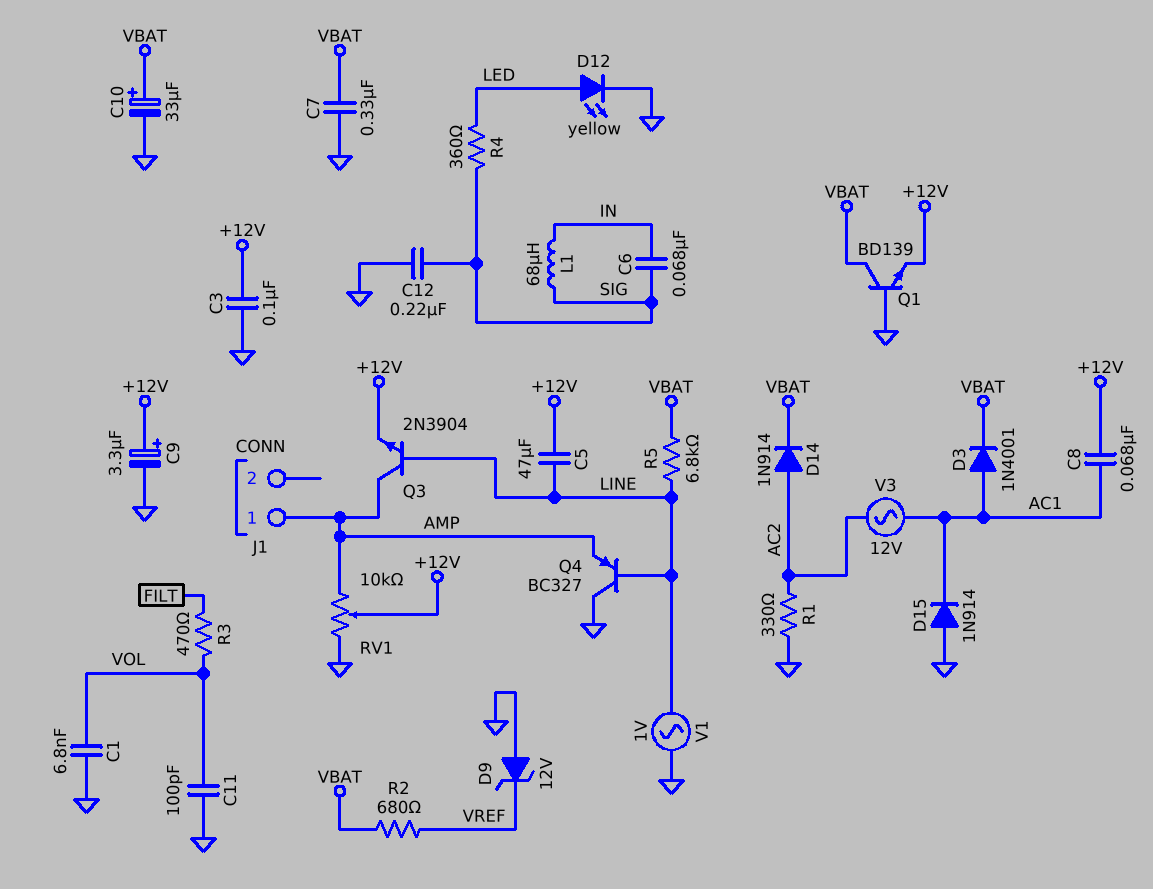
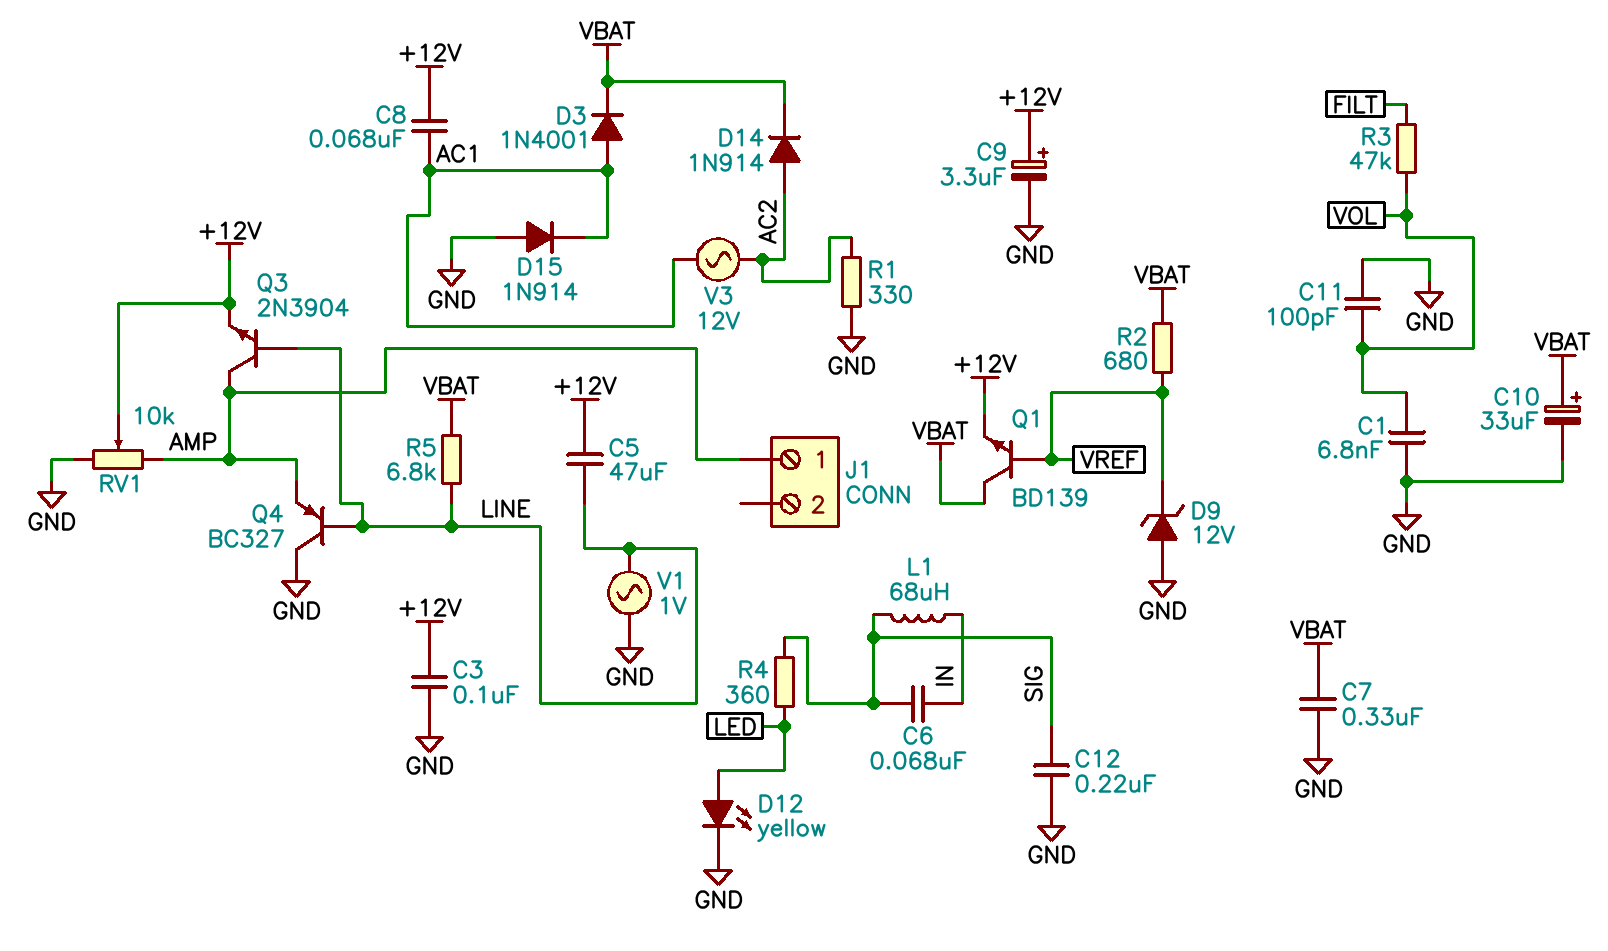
Q1: NPN BD139 (B GND, C VBAT, E +12V) -> NPN BD139 (B VREF, C VBAT, E +12V)
R3: 470 (FILT, VOL) -> 47k (FILT, VOL)

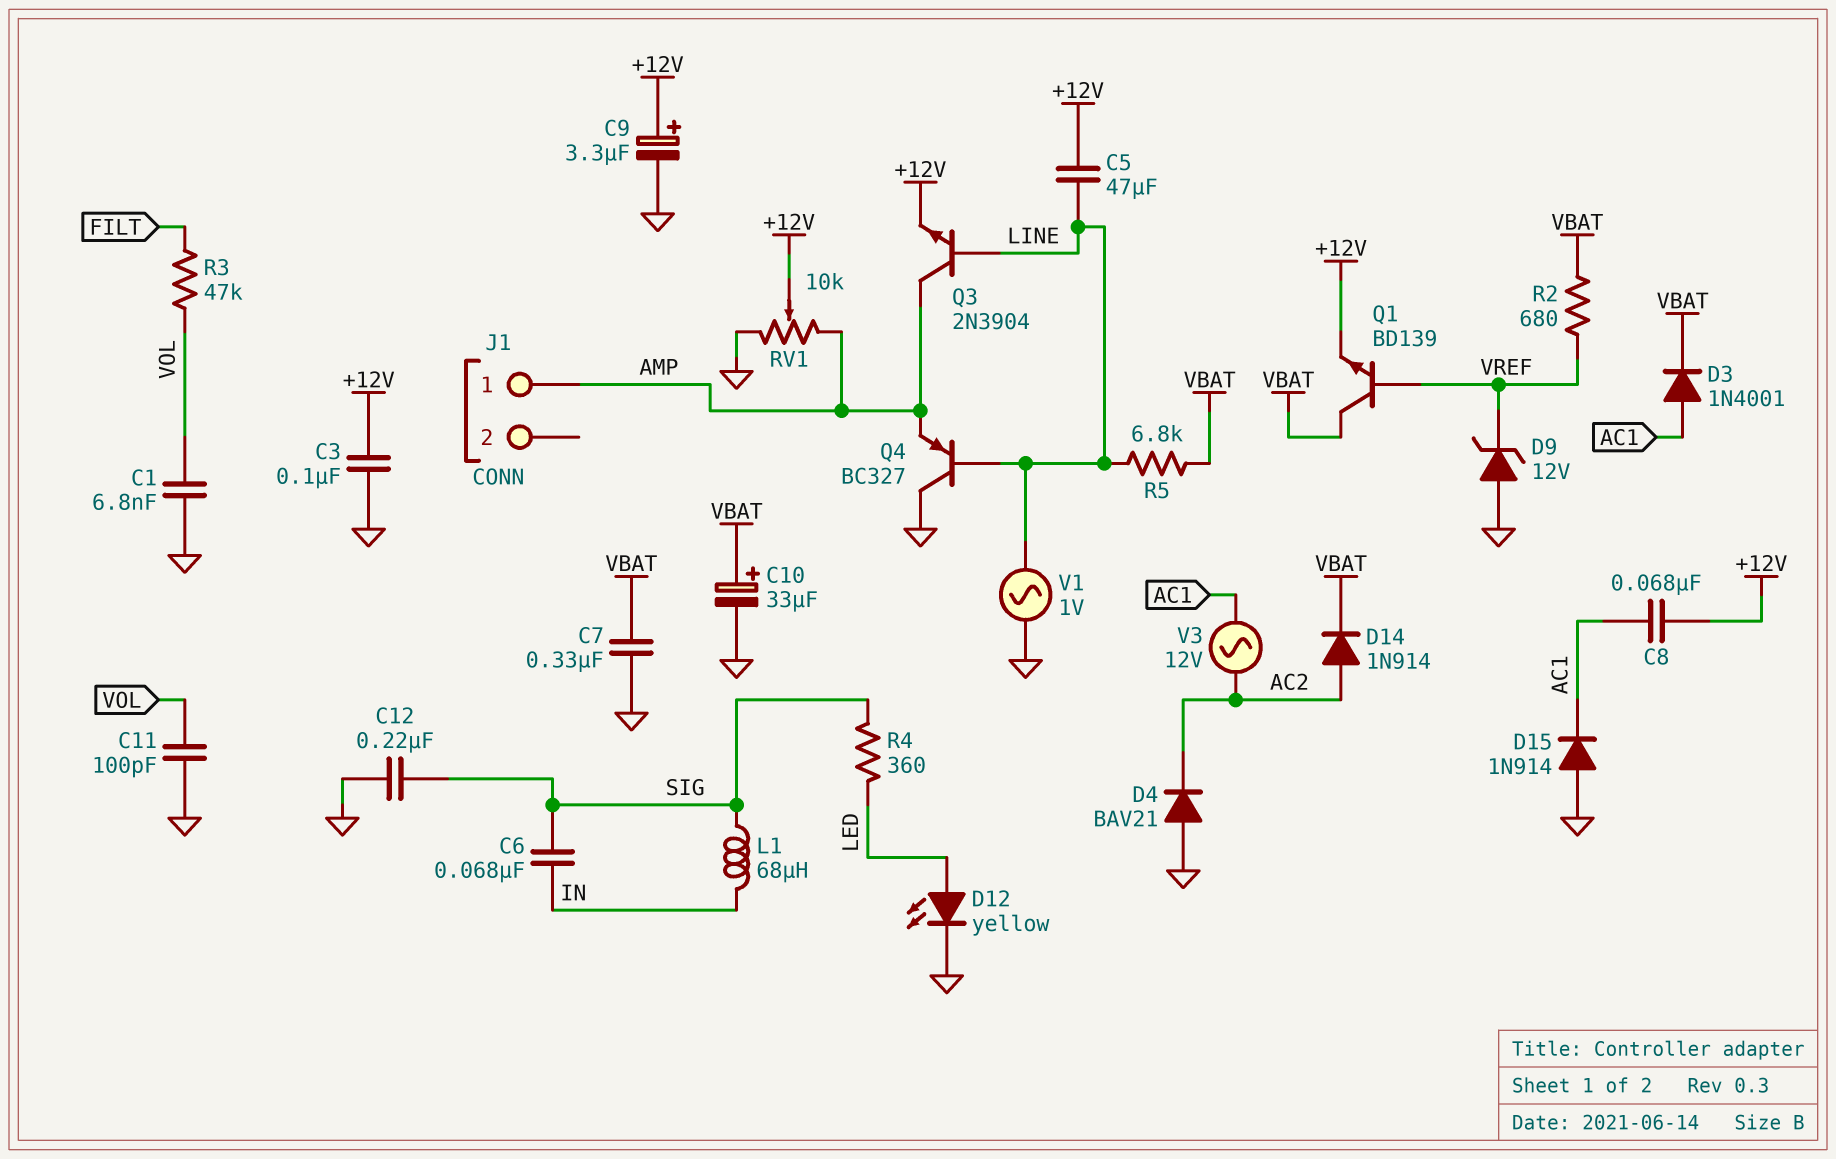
D4: none -> diode BAV21 (A GND, K AC2)
R1: 330 (AC2, GND) -> none

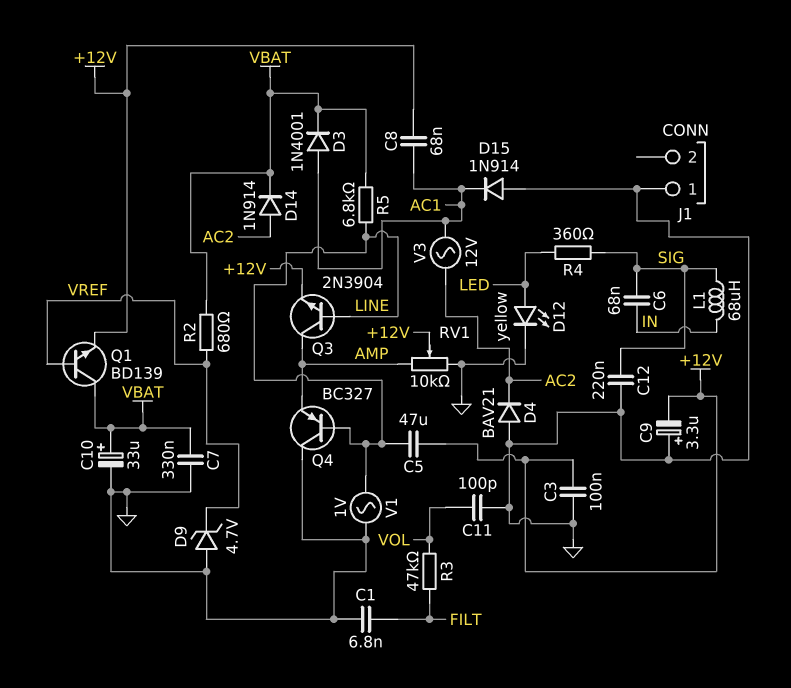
C1: 6.8nF (GND, VOL) -> 6.8nF (FILT, GND)
C9: 3.3uF (plus +12V, minus GND) -> 3.3uF (plus GND, minus +12V)
D9: zener 12V (A GND, K VREF) -> zener 4.7V (A GND, K VREF)
J1 pin 1: AMP -> GND

